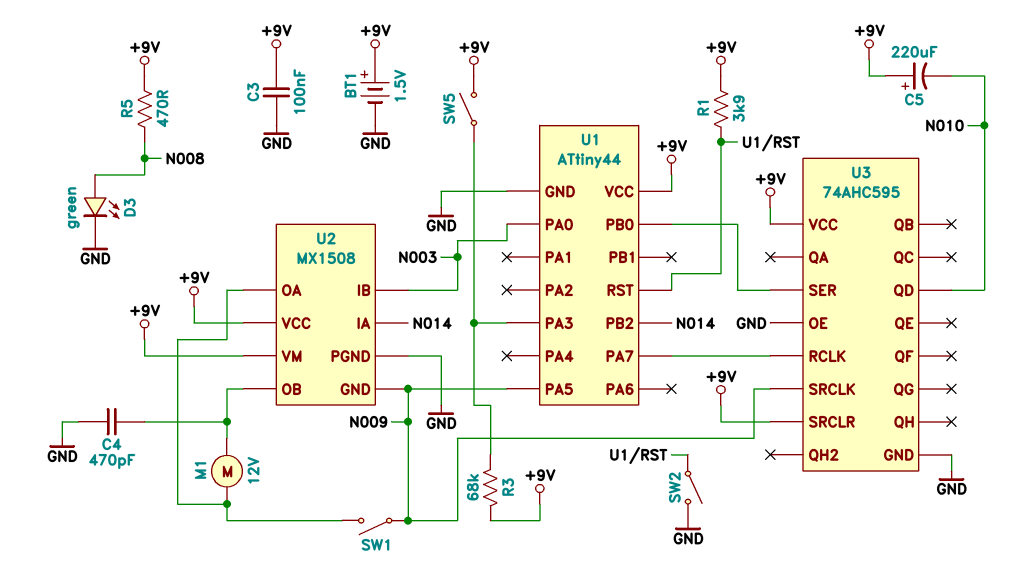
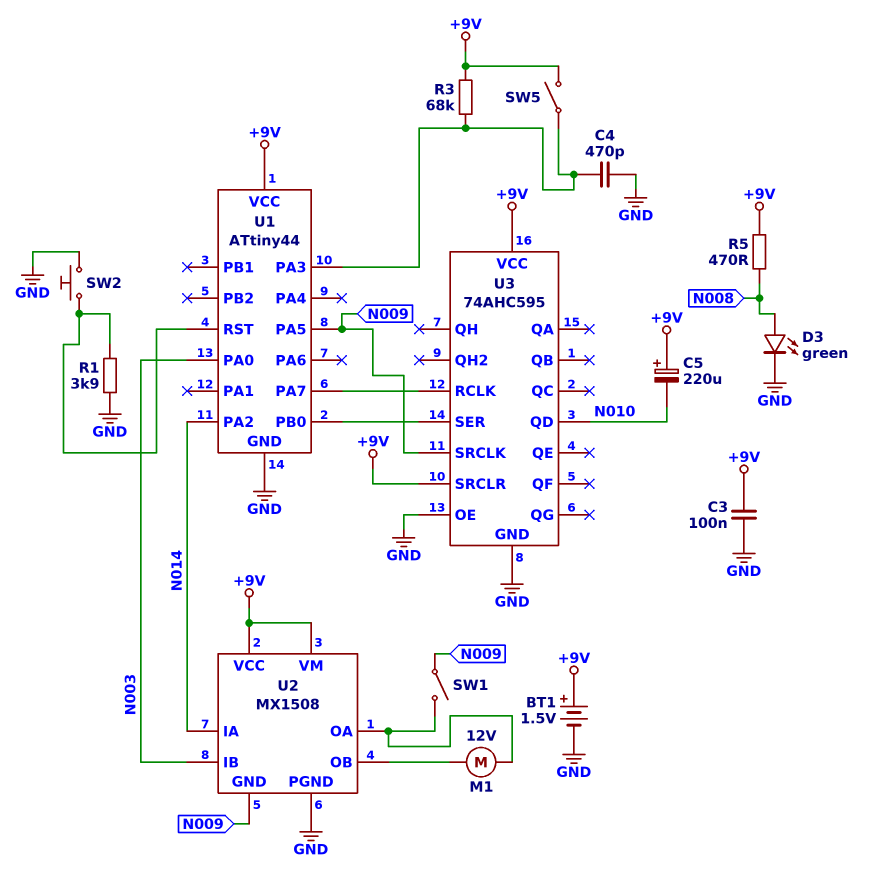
C4: 470pF (GND, U2/OB) -> 470pF (GND, U1/PA3)
R1: 3.9k (+9V, U1/RST) -> 3.9k (GND, U1/RST)
SW2: switch (GND, U1/RST) -> button (GND, U1/RST)
U1 pin PA2: none -> N014
U1 pin PB2: N014 -> none

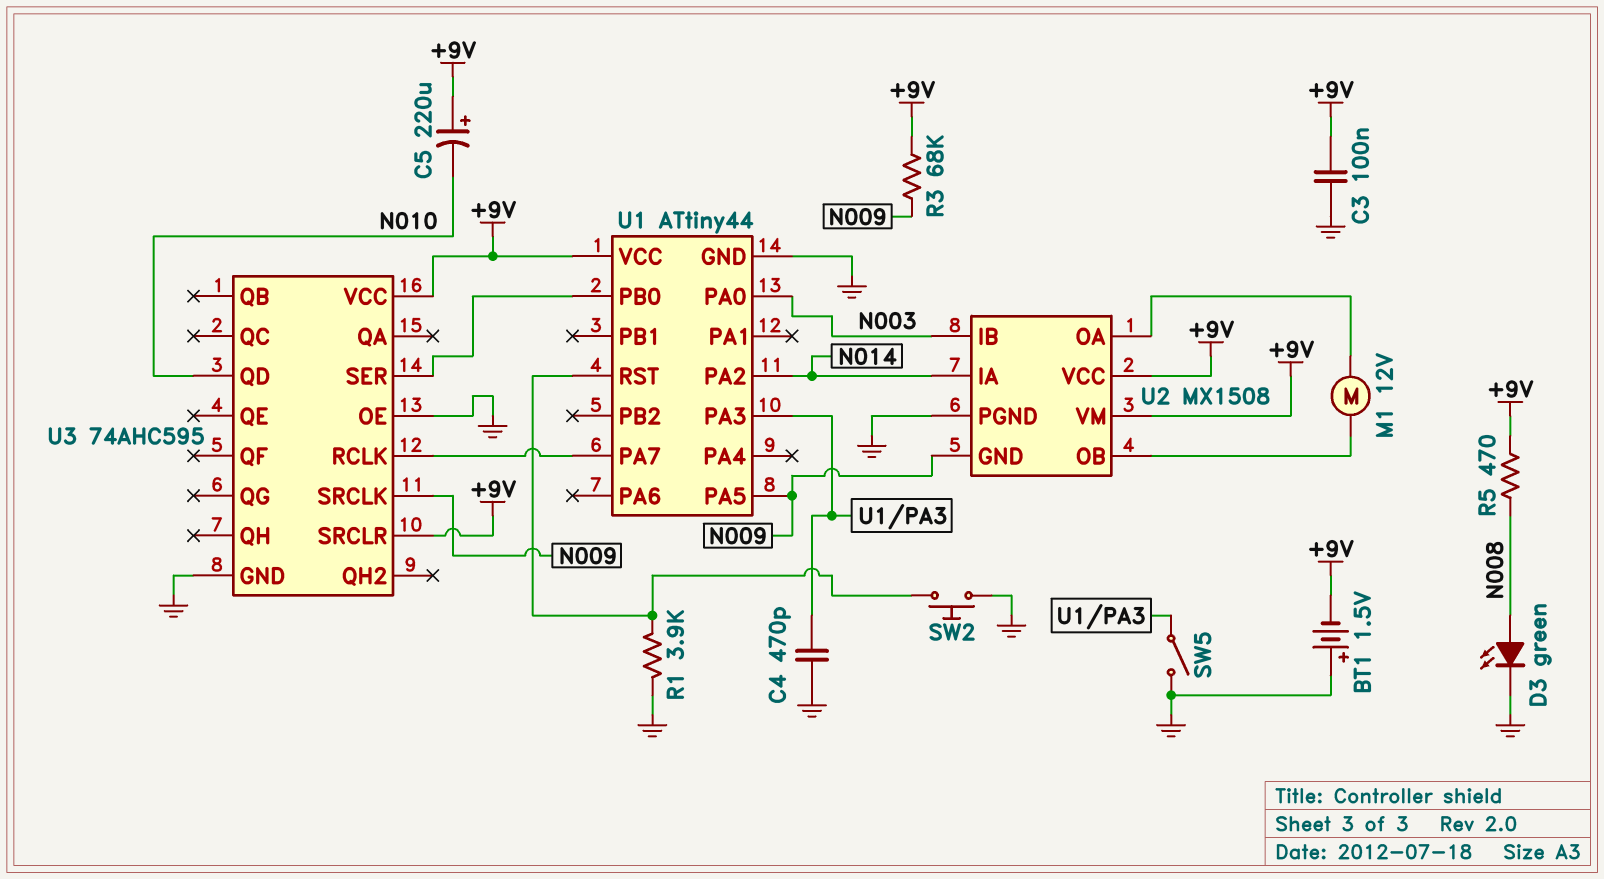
BT1: 1.5V (plus +9V, minus GND) -> 1.5V (plus GND, minus +9V)
R3: 68k (+9V, U1/PA3) -> 68k (+9V, N009)
SW1: switch (N009, U2/OA) -> none
SW5: switch (+9V, U1/PA3) -> switch (GND, U1/PA3)

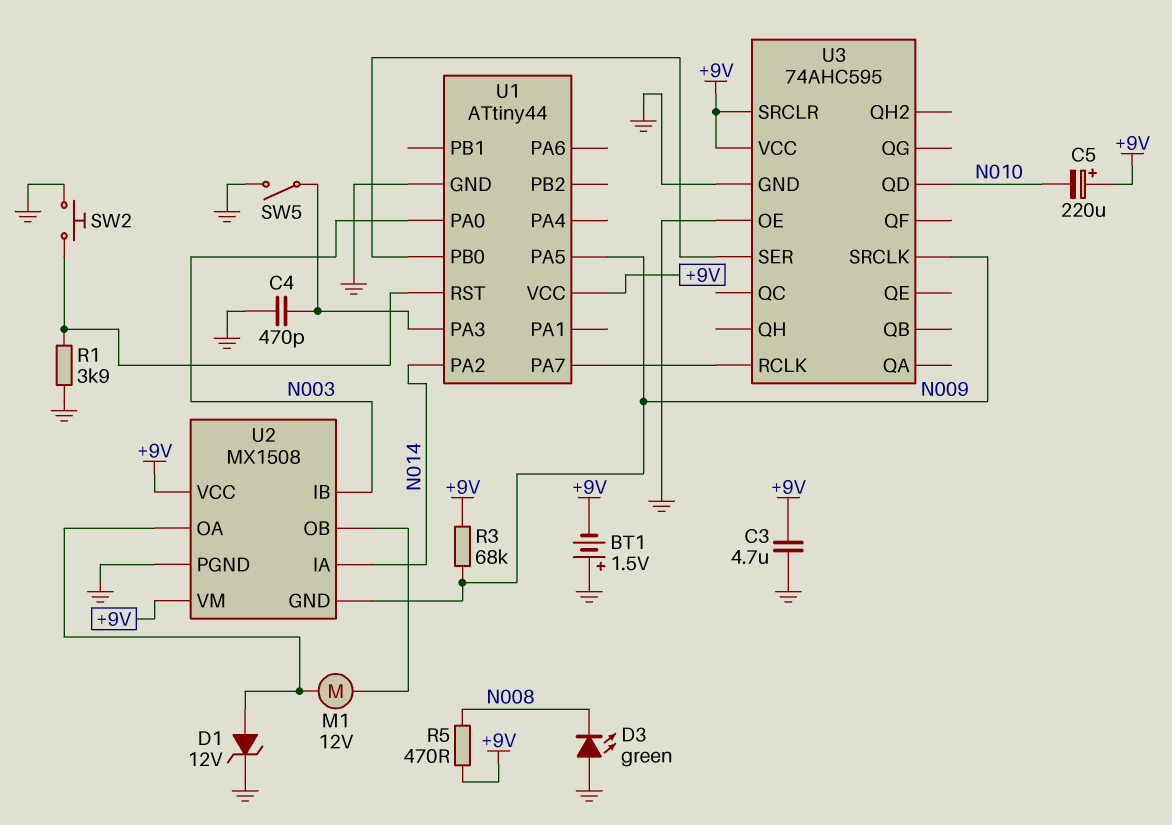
C3: 100nF (+9V, GND) -> 4.7uF (+9V, GND)
D1: none -> zener 12V (A U2/OA, K GND)
D3: LED green (A N008, K GND) -> LED green (A GND, K N008)

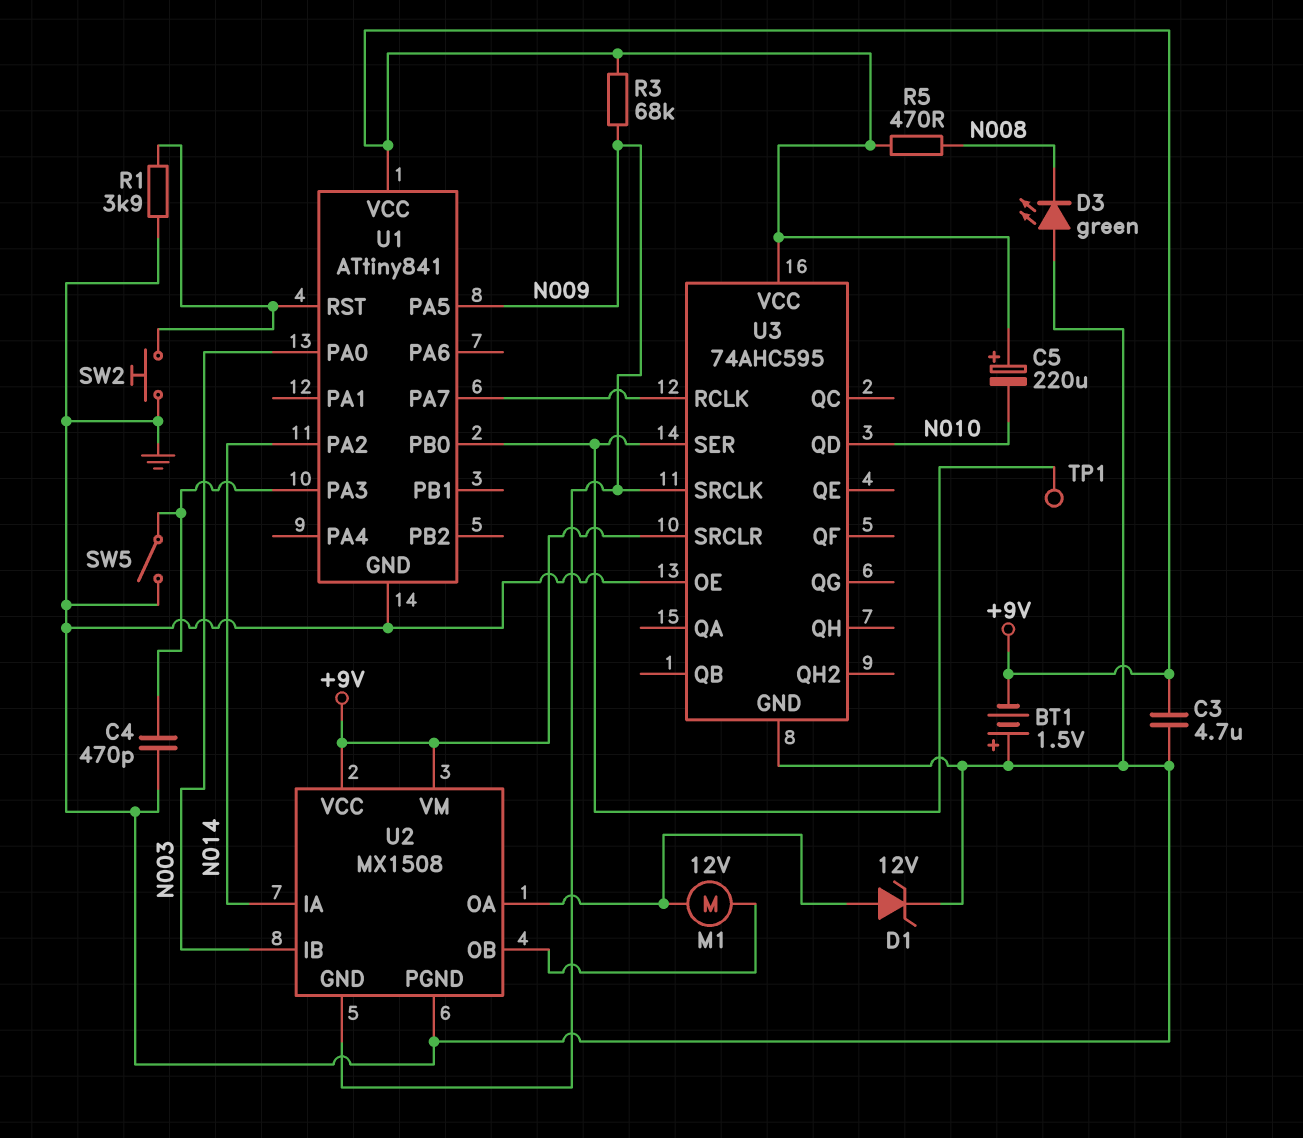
TP1: none -> test point (U1/PB0)
U1: ATtiny44 -> ATtiny841

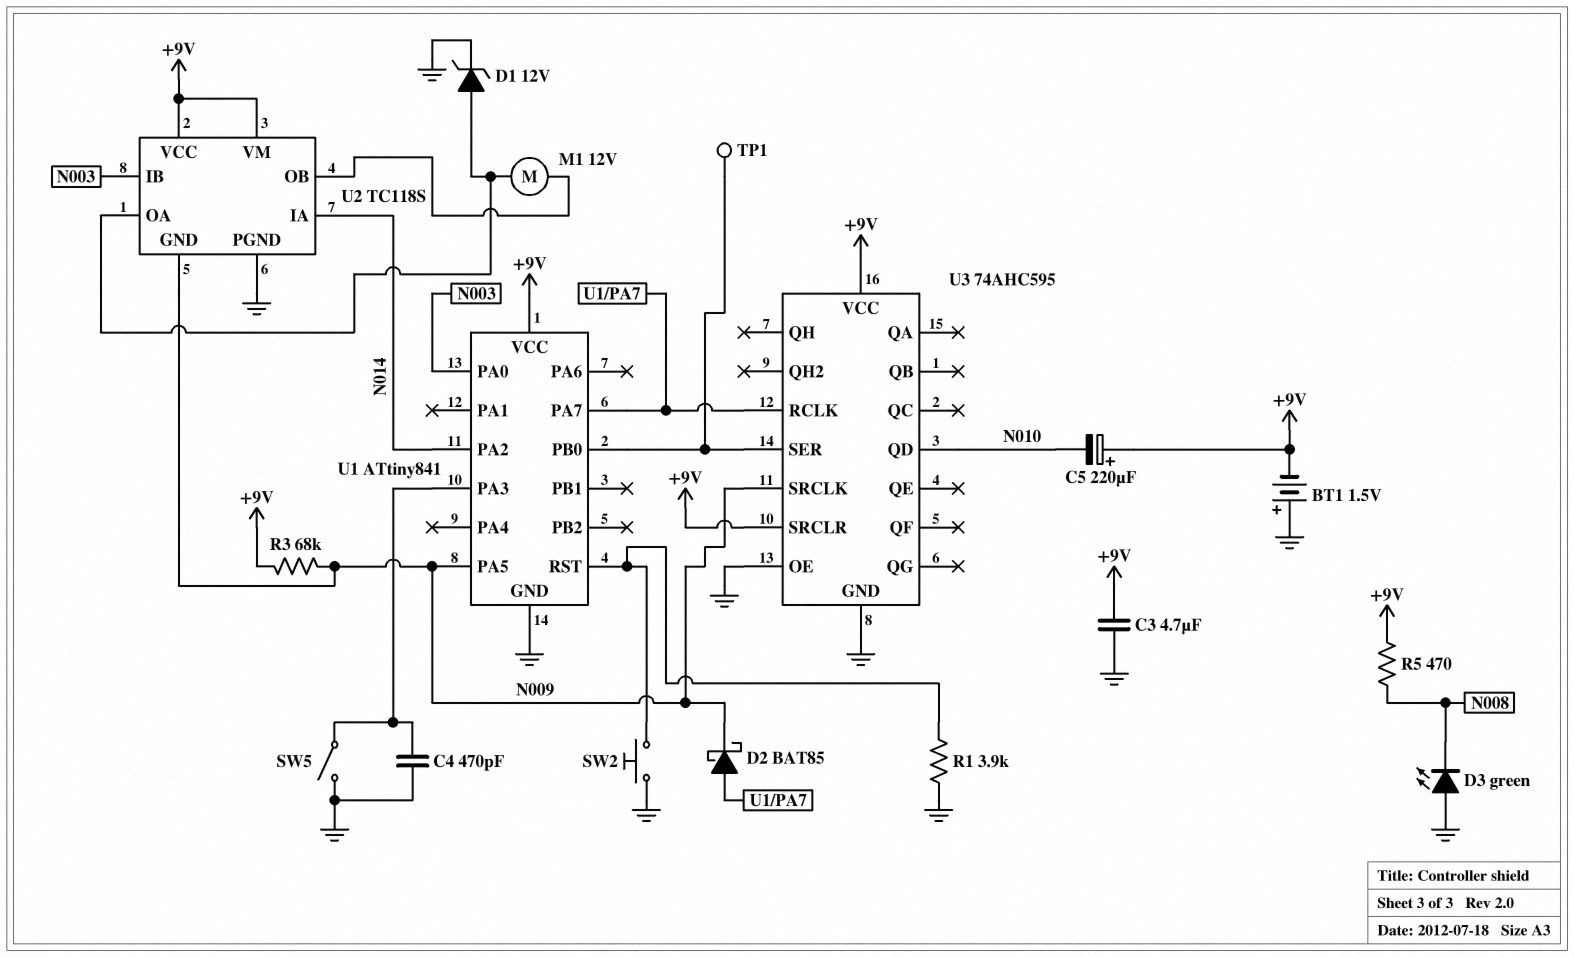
D2: none -> schottky BAT85 (A U1/PA7, K N009)
U2: MX1508 -> TC118S

